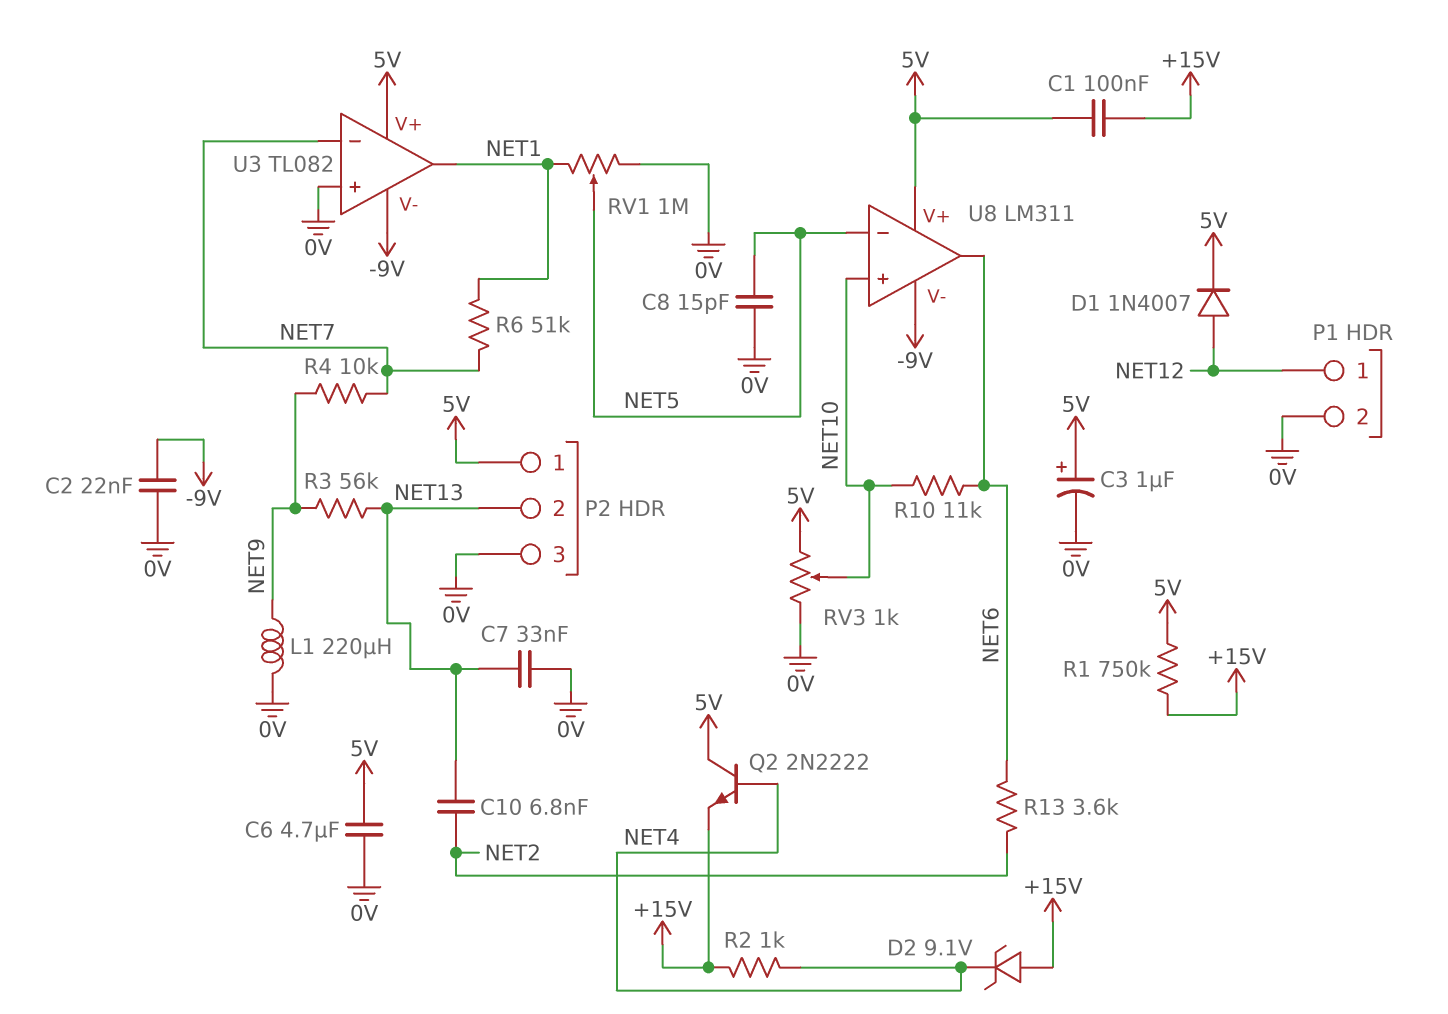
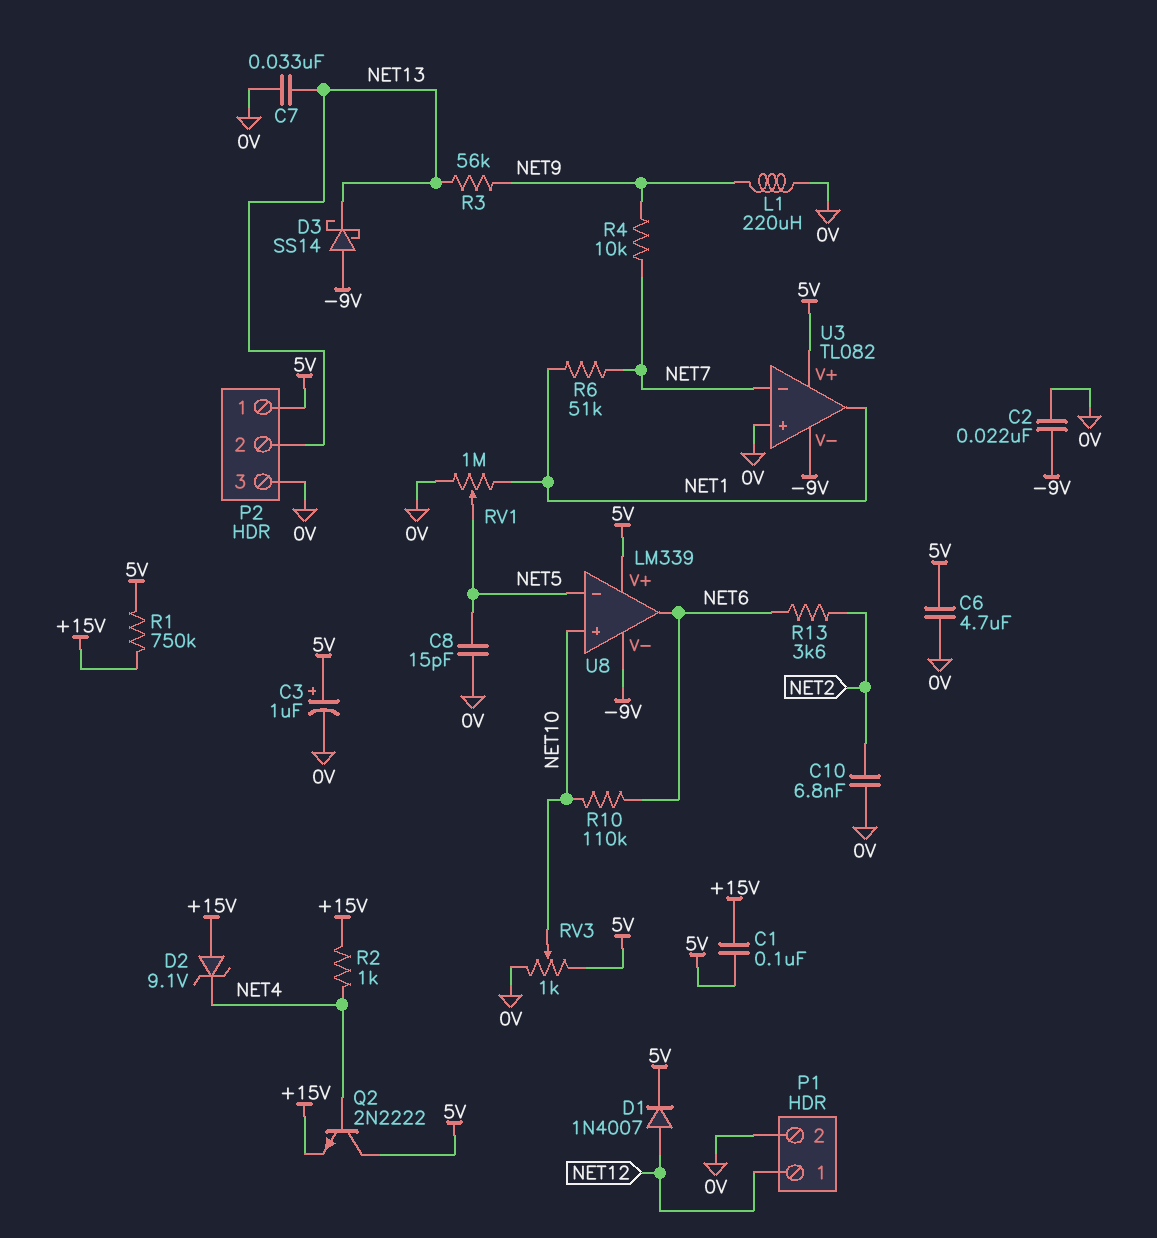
C10: 6.8nF (NET2, NET13) -> 6.8nF (0V, NET2)
D3: none -> schottky SS14 (A -9V, K NET13)
R10: 11k (NET6, NET10) -> 110k (NET6, NET10)
U8: LM311 -> LM339

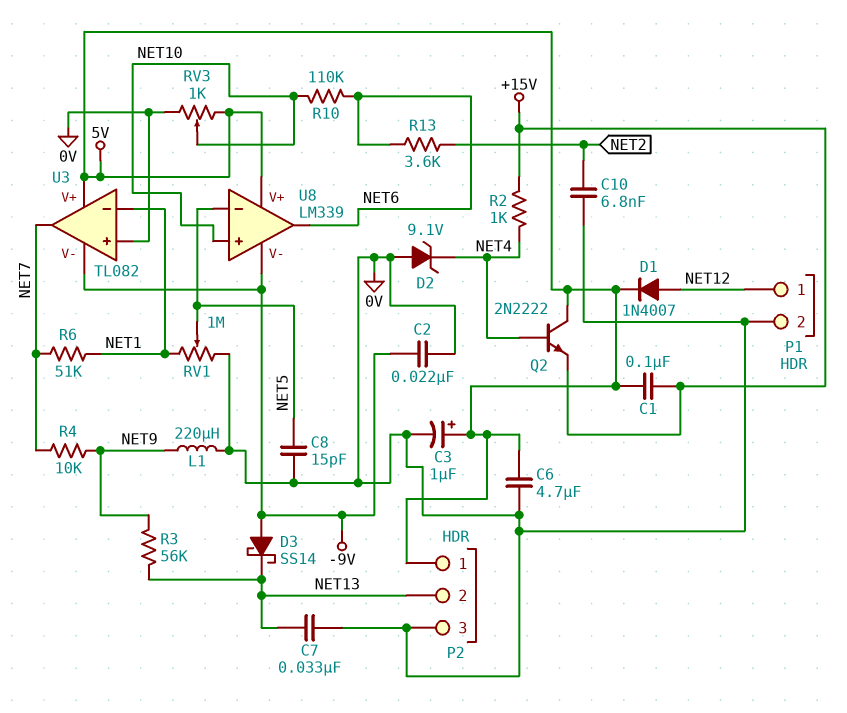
D2: zener 9.1V (A +15V, K NET4) -> zener 9.1V (A 0V, K NET4)
R1: 750k (+15V, 5V) -> none
U3 pin in-: NET7 -> NET1
U3 pin out: NET1 -> NET7

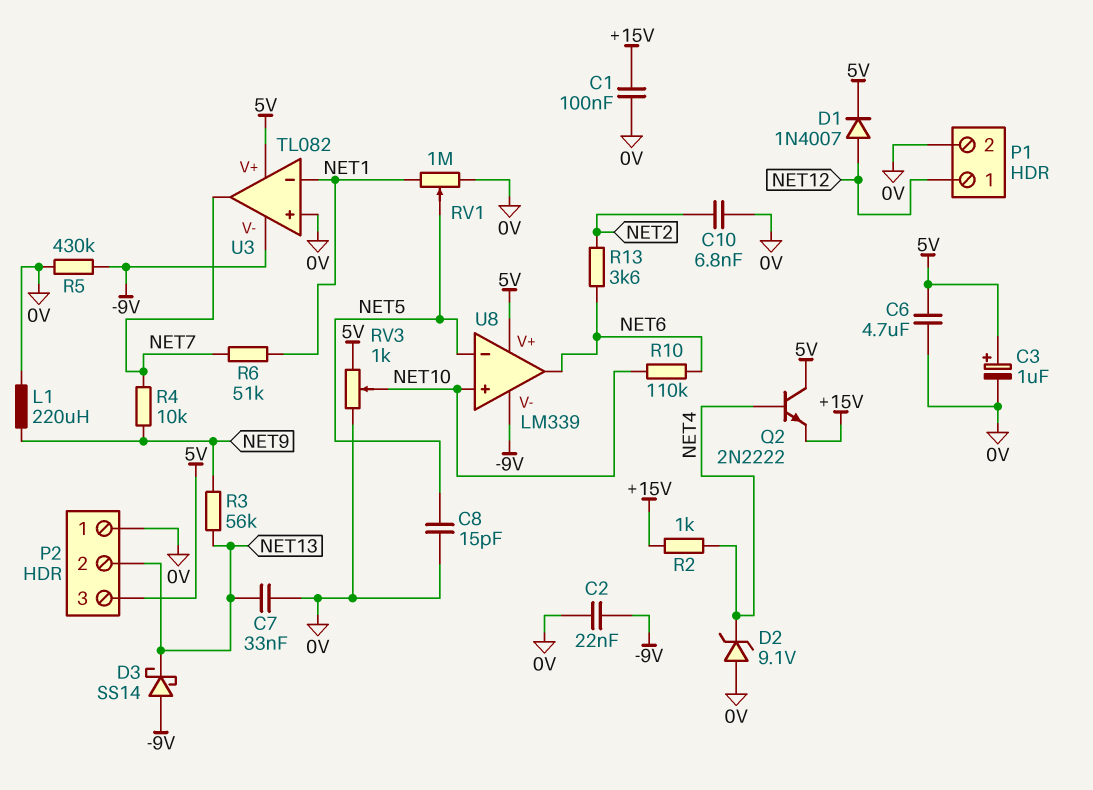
C1: 100nF (+15V, 5V) -> 100nF (+15V, 0V)
P2 pin 1: 5V -> 0V
P2 pin 3: 0V -> 5V
R5: none -> 430k (-9V, 0V)

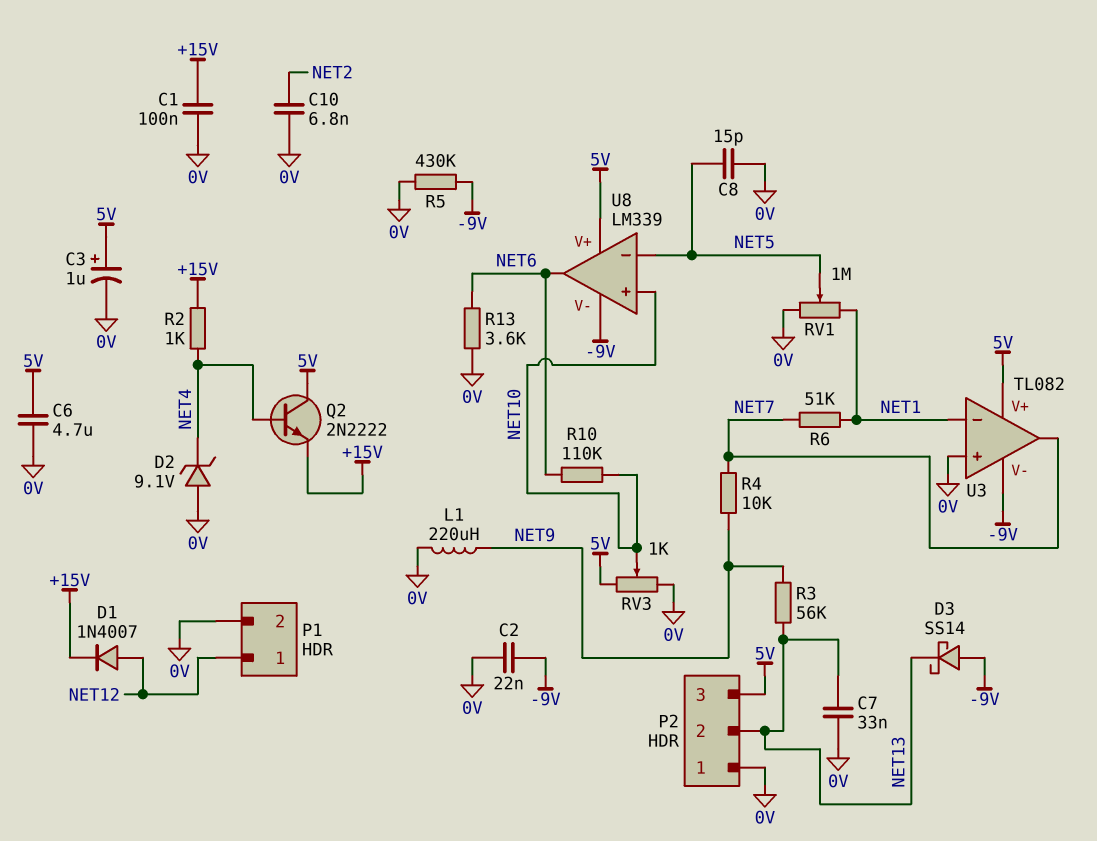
D1: diode 1N4007 (A NET12, K 5V) -> diode 1N4007 (A NET12, K +15V)
R13: 3.6k (NET2, NET6) -> 3.6k (0V, NET6)

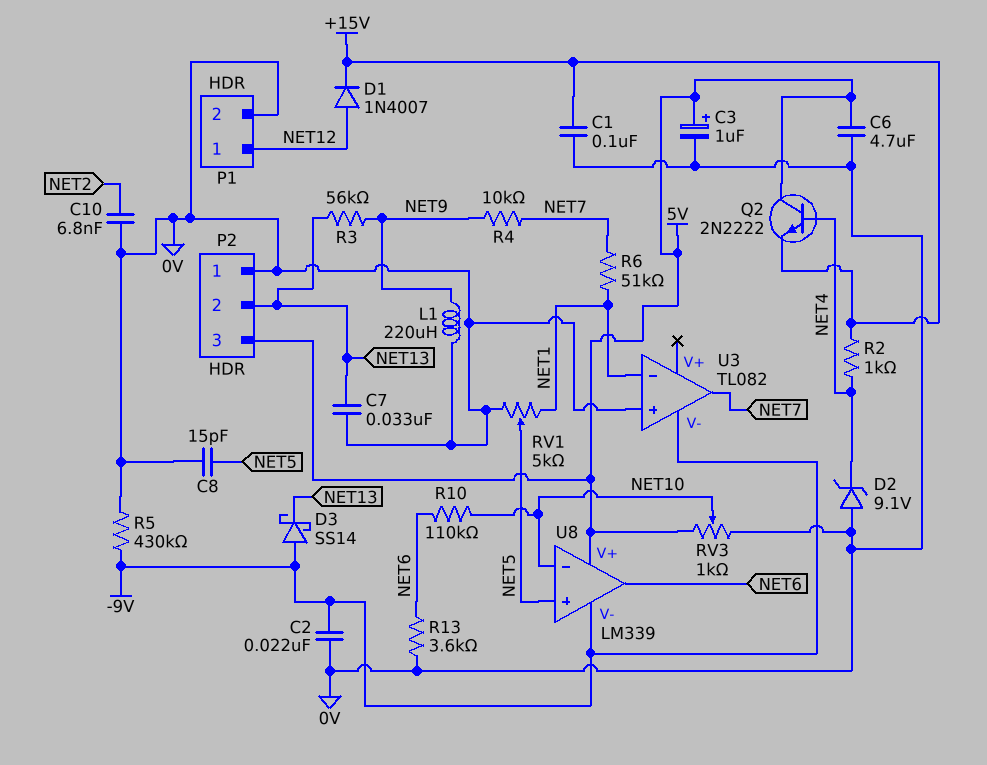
RV1: 1M (0V, NET1, wiper NET5) -> 5k (0V, NET1, wiper NET5)
U3 pin V+: 5V -> none
U8 pin in+: NET10 -> NET5
U8 pin in-: NET5 -> NET10

